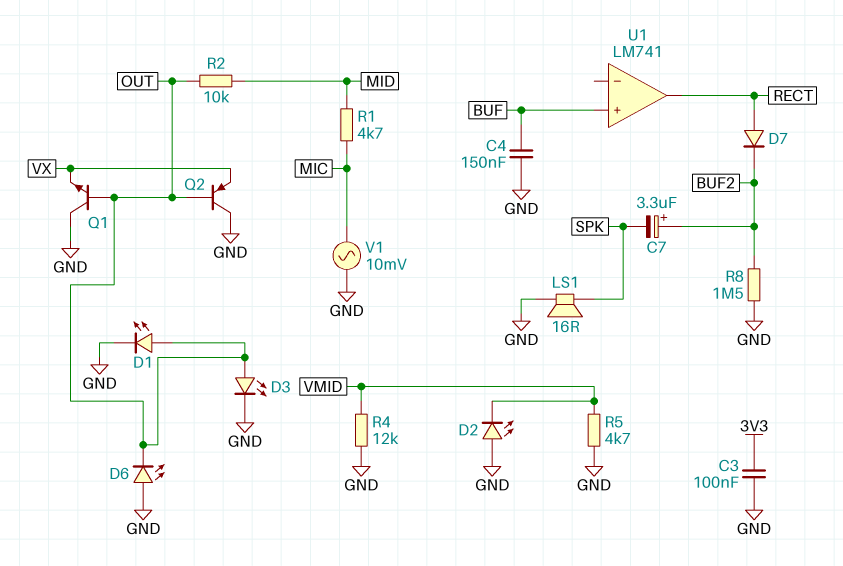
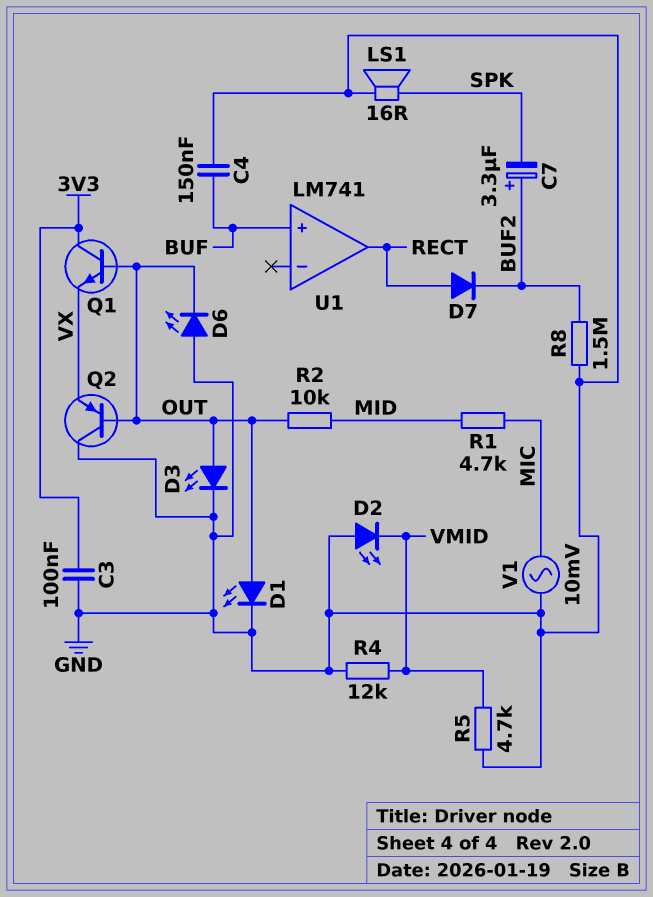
Q1: NPN (B OUT, C GND, E VX) -> NPN (B OUT, C 3V3, E VX)

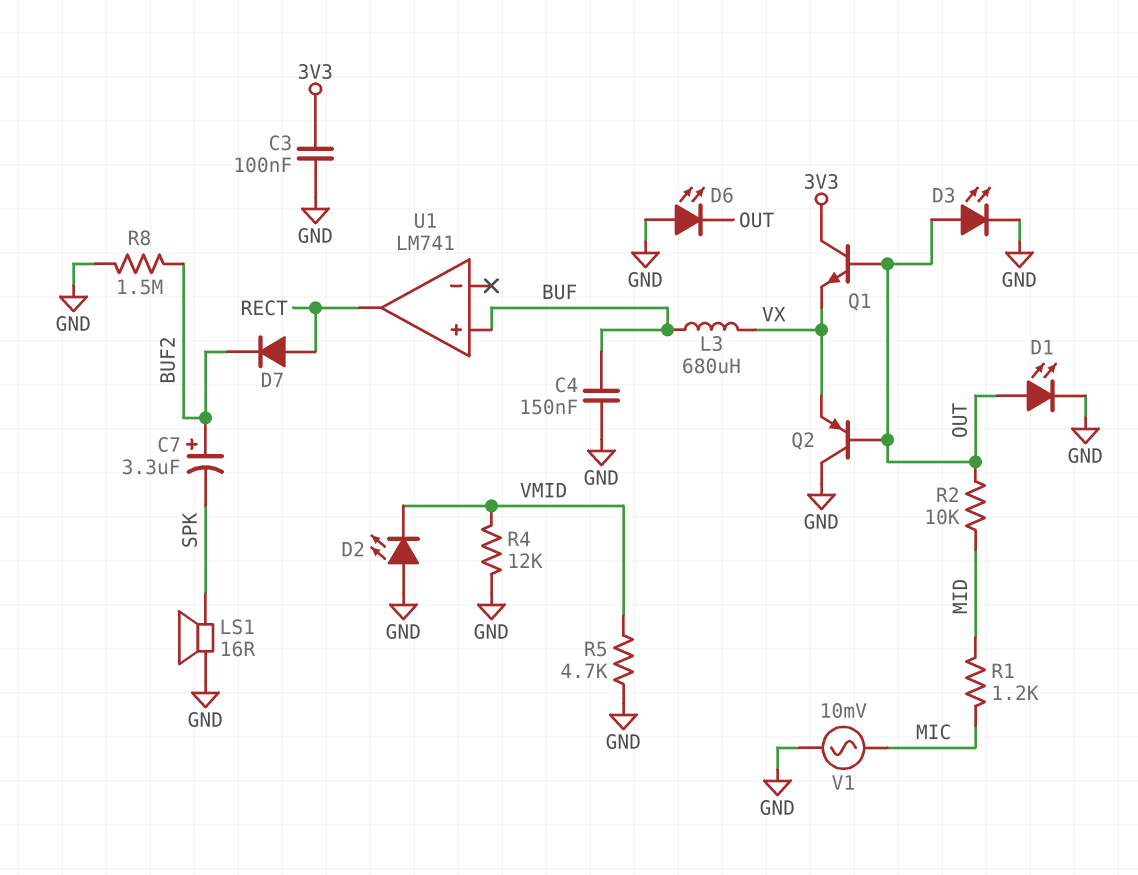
L3: none -> 680uH (BUF, VX)
R1: 4.7k (MIC, MID) -> 1.2k (MIC, MID)

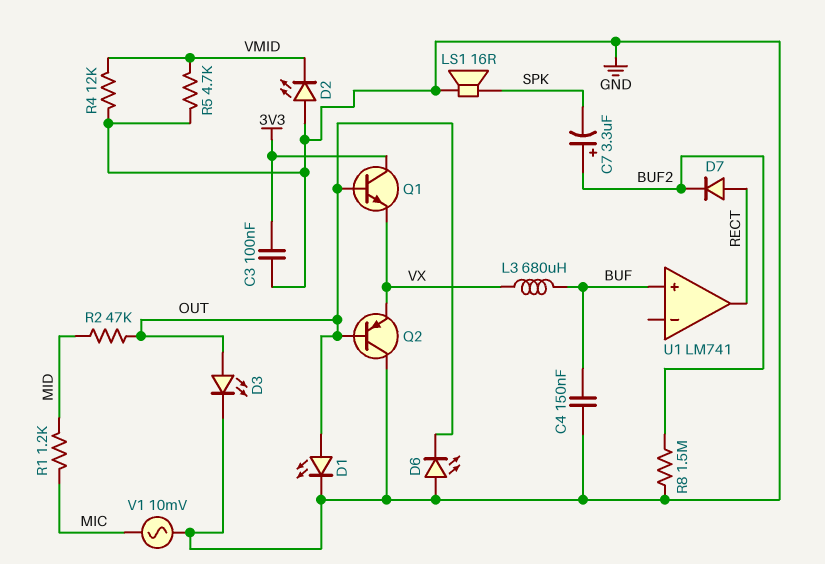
R2: 10k (MID, OUT) -> 47k (MID, OUT)

